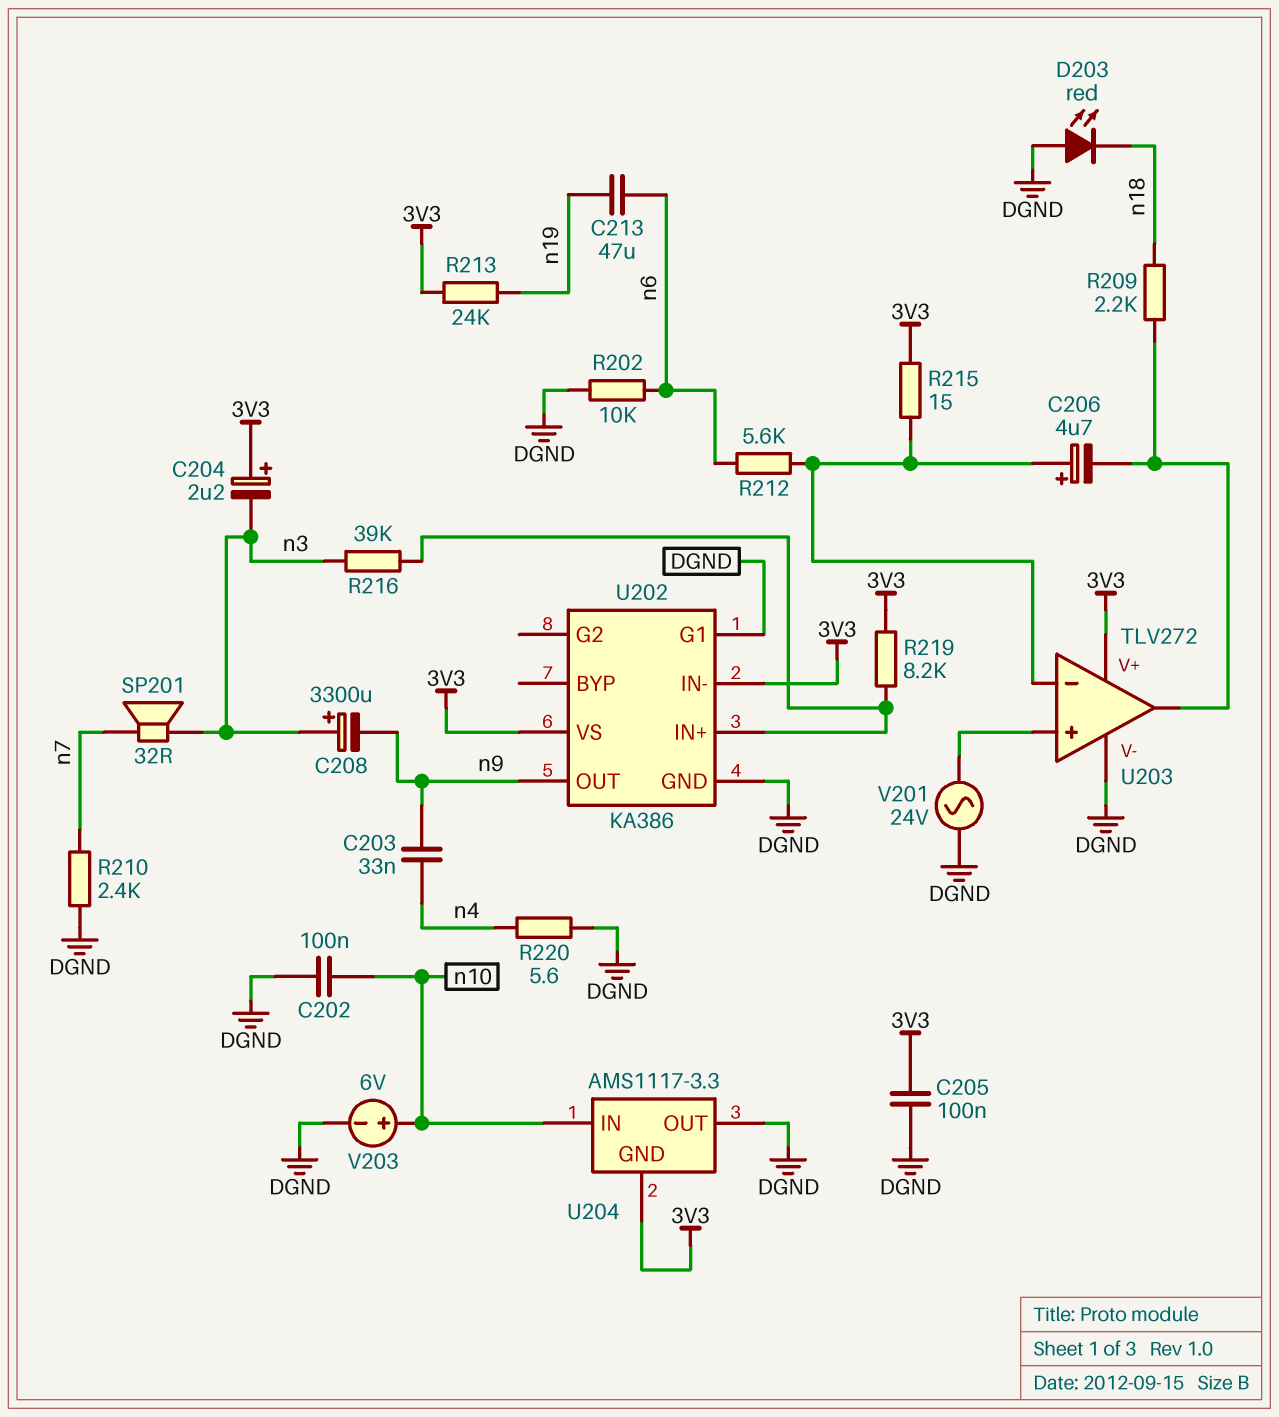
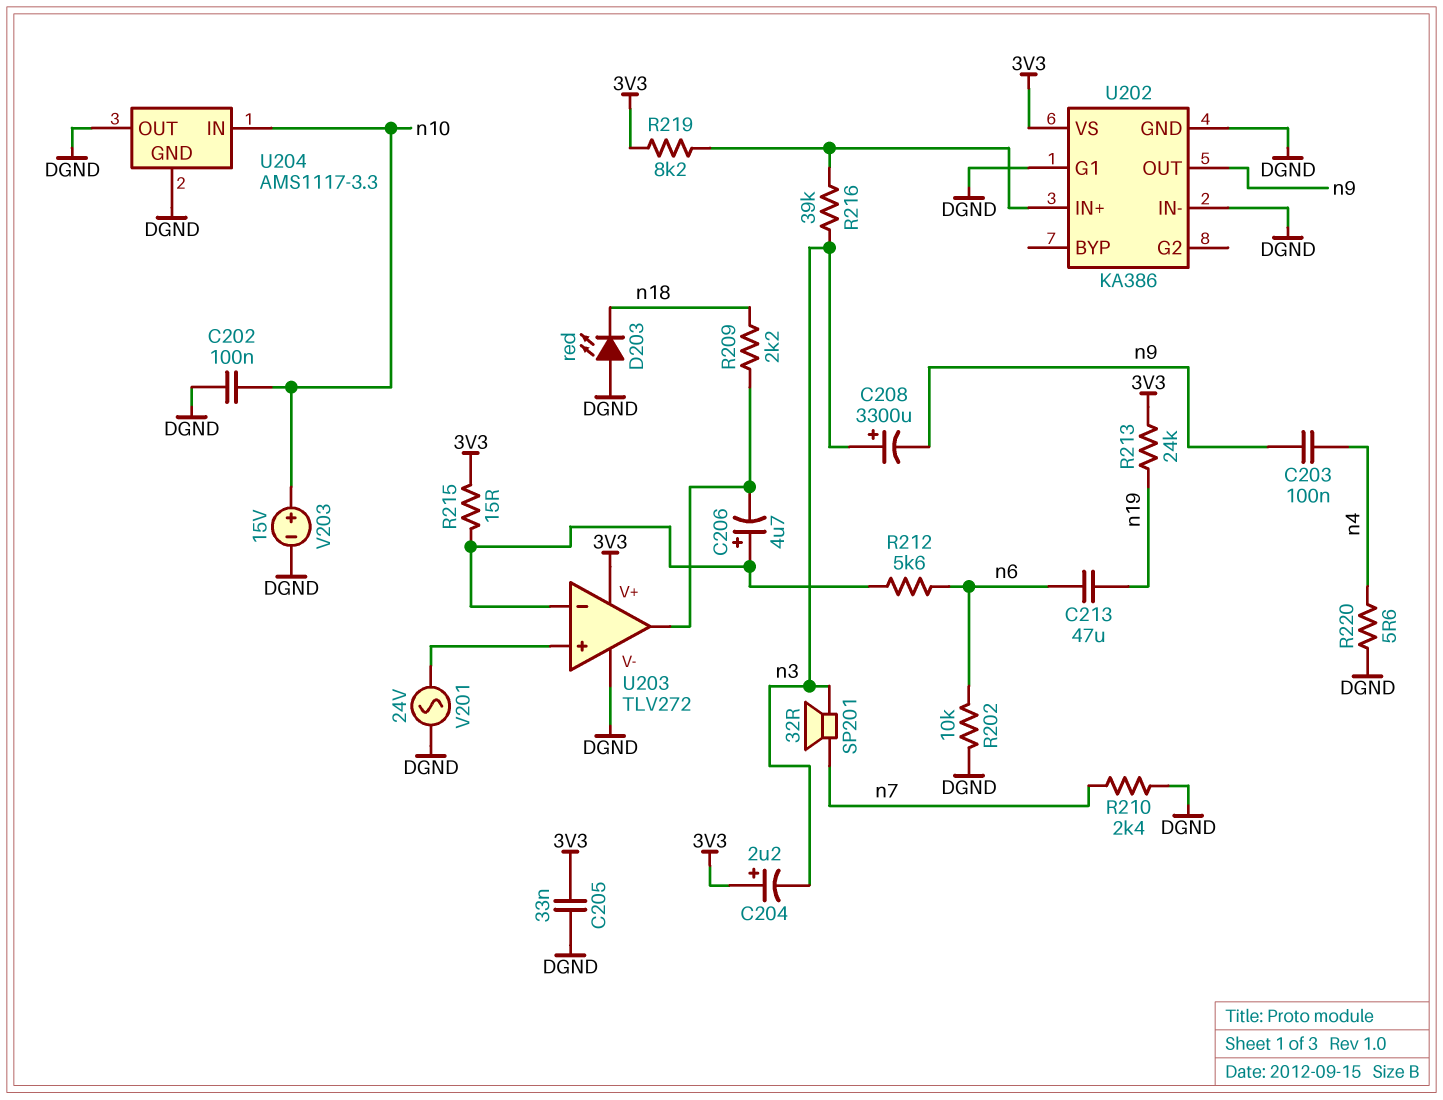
C203: 33nF (n4, n9) -> 100nF (n4, n9)
C205: 100nF (3V3, DGND) -> 33nF (3V3, DGND)
U202 pin IN-: 3V3 -> DGND
U204 pin GND: 3V3 -> DGND
V203: 6V (plus n10, minus DGND) -> 15V (plus n10, minus DGND)

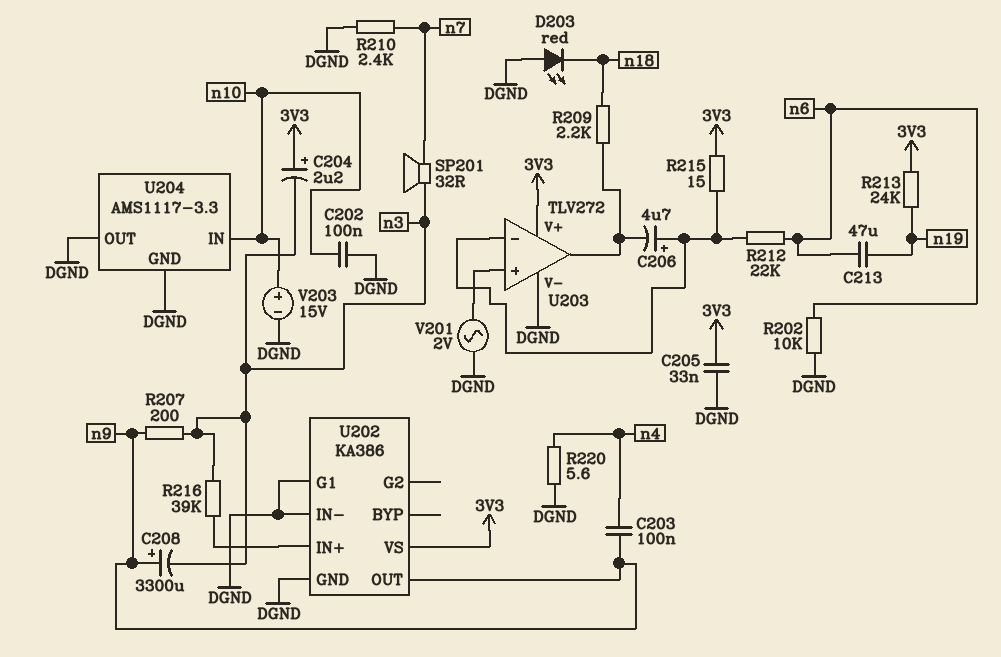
C208: 3300uF (plus n3, minus n9) -> 3300uF (plus n9, minus n3)
R207: none -> 200 (n3, n9)
R212: 5.6k (U203/in-, n6) -> 22k (U203/in-, n6)
R219: 8.2k (3V3, U202/IN+) -> none
V201: AC 24V (DGND, U203/in+) -> AC 2V (DGND, U203/in+)

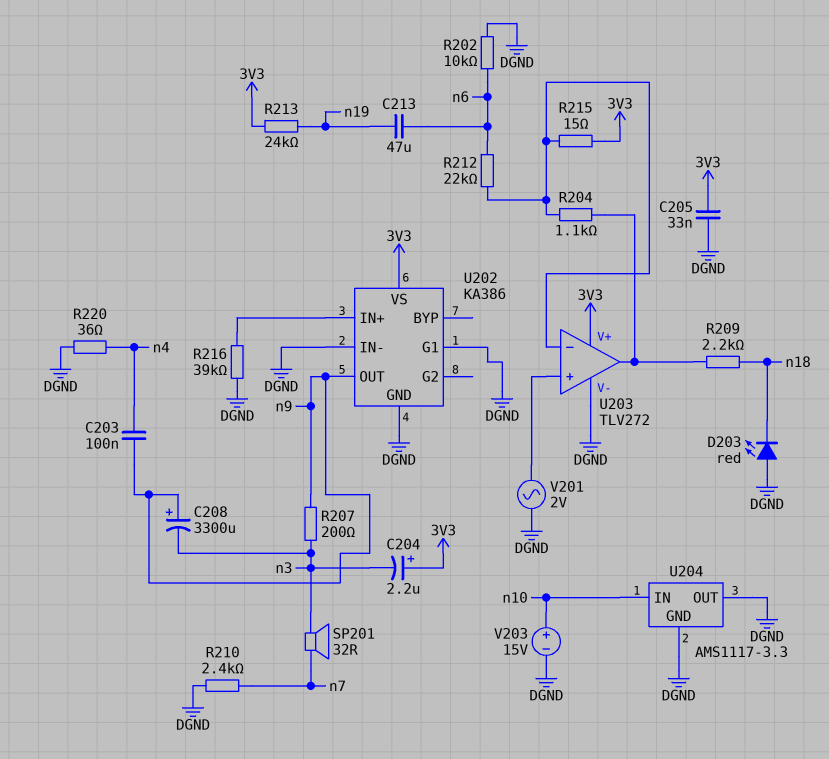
C202: 100nF (DGND, n10) -> none
C206: 4.7uF (plus U203/in-, minus U203/out) -> none
R204: none -> 1.1k (U203/in-, U203/out)
R216: 39k (U202/IN+, n3) -> 39k (DGND, U202/IN+)
R220: 5.6 (DGND, n4) -> 36 (DGND, n4)

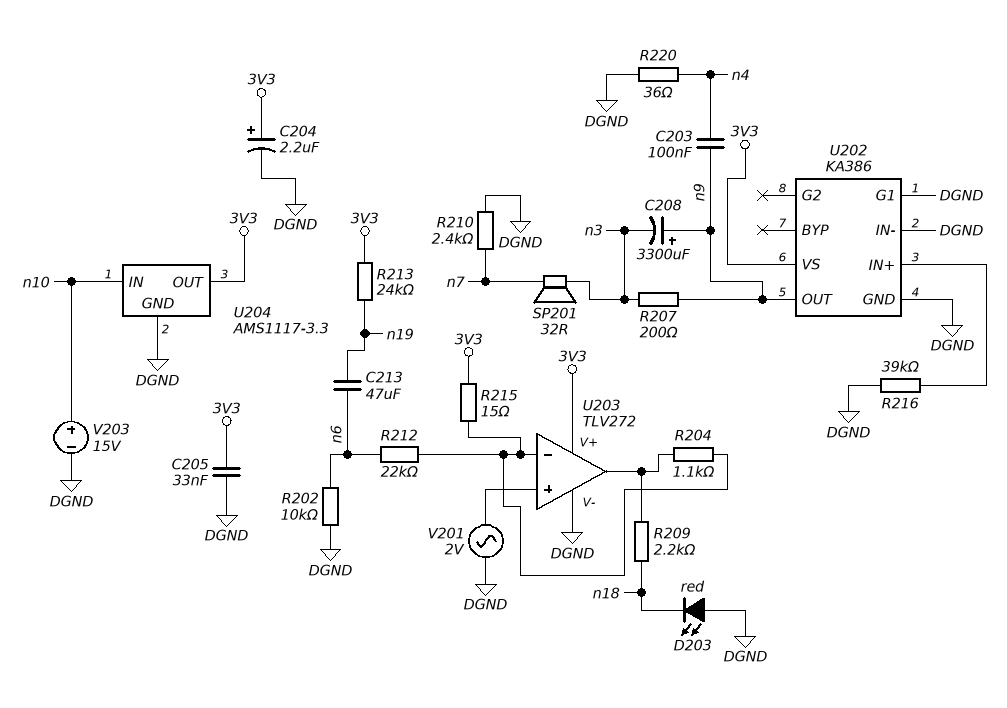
C204: 2.2uF (plus 3V3, minus n3) -> 2.2uF (plus 3V3, minus DGND)
U204 pin OUT: DGND -> 3V3

